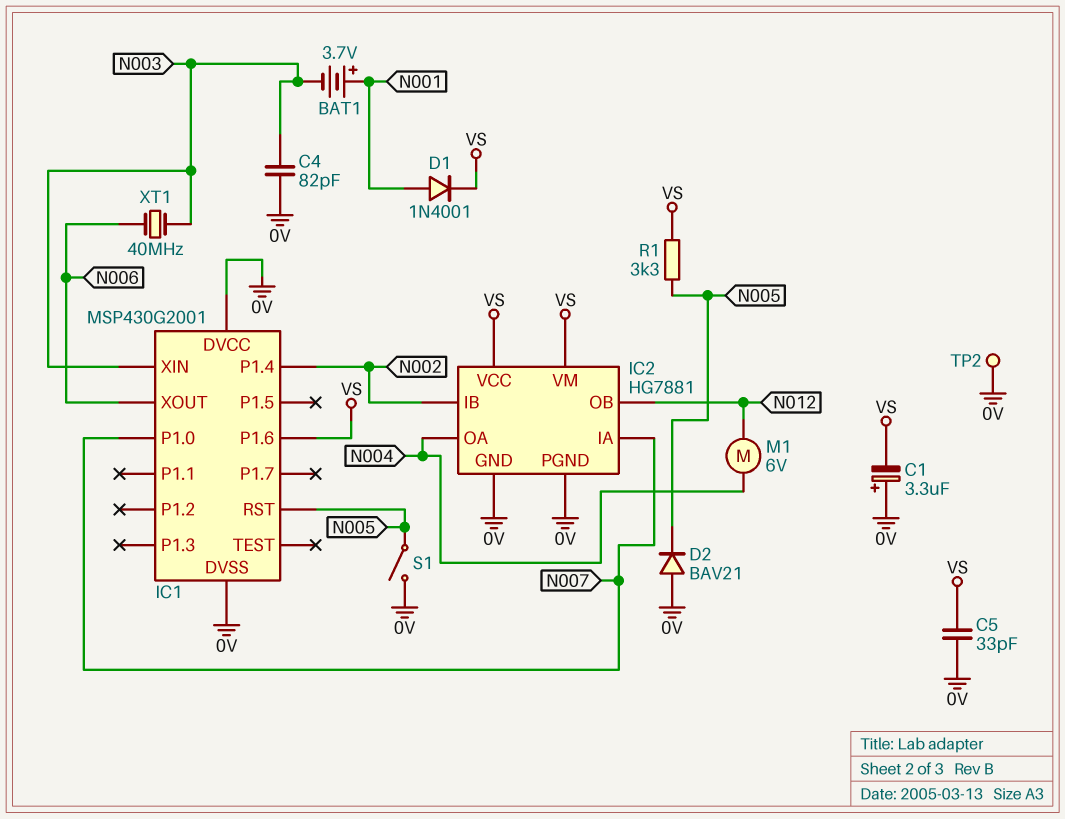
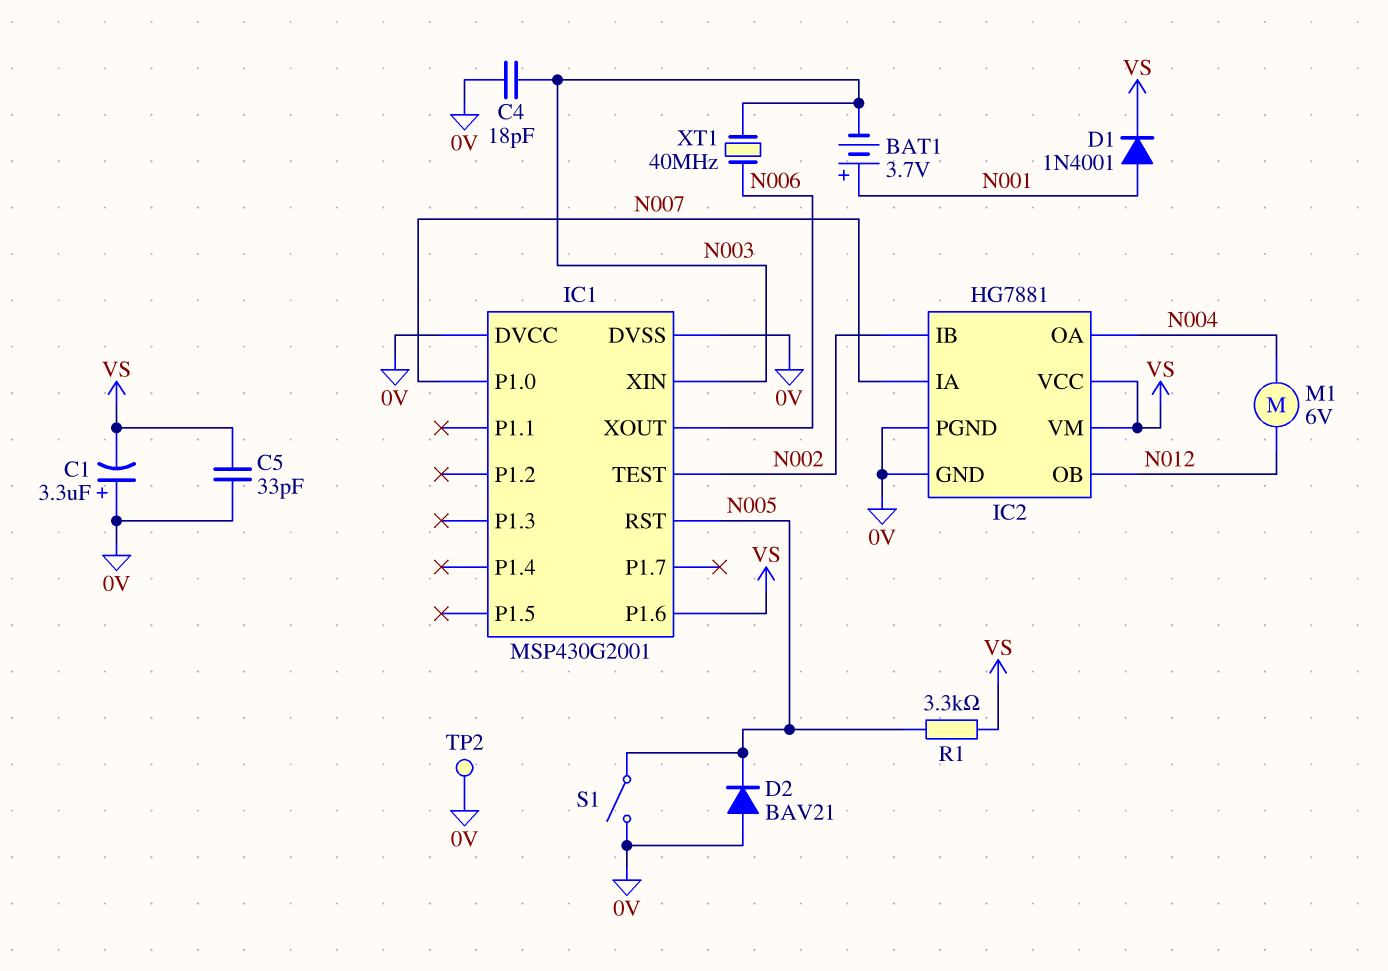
C4: 82pF (0V, N003) -> 18pF (0V, N003)
IC1 pin P1.4: N002 -> none
IC1 pin TEST: none -> N002

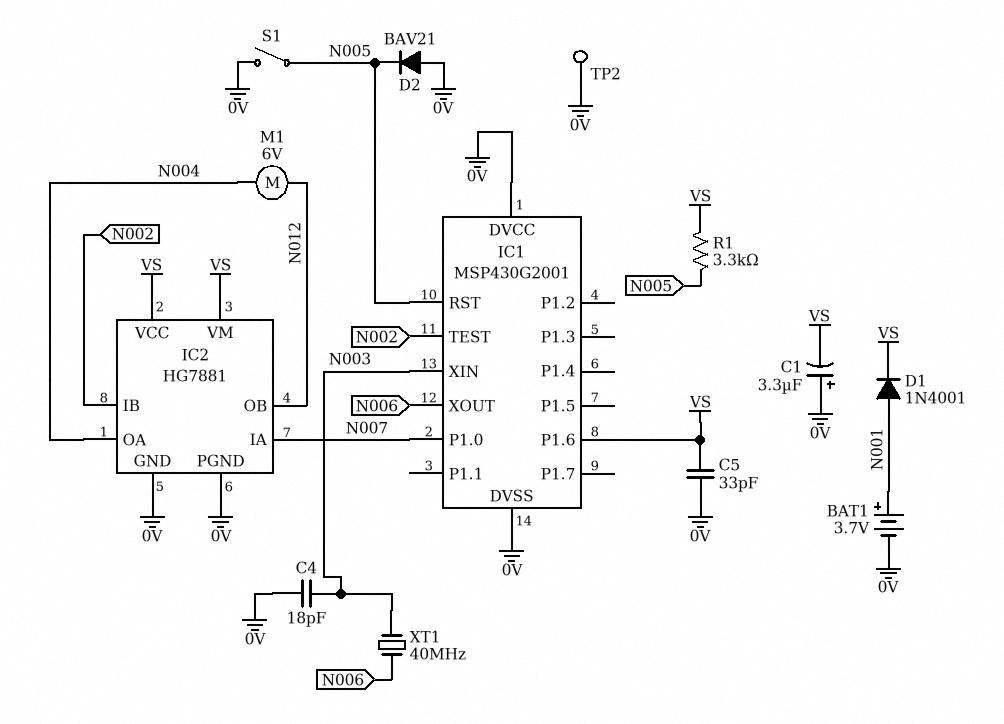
BAT1: 3.7V (plus N001, minus N003) -> 3.7V (plus N001, minus 0V)

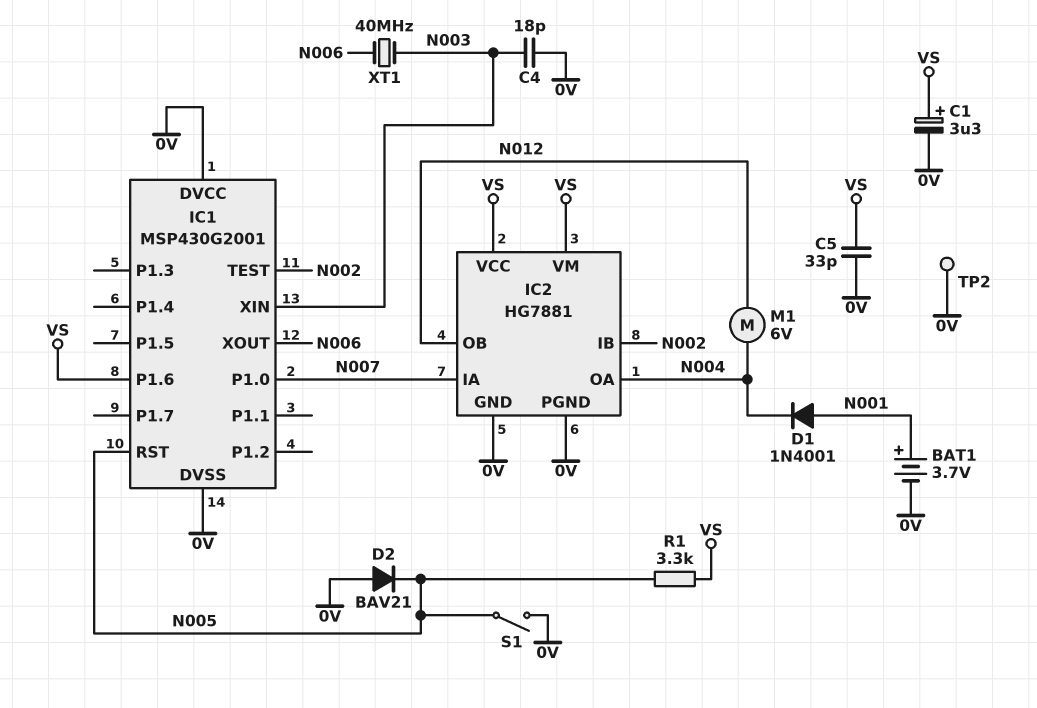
C1: 3.3uF (plus 0V, minus VS) -> 3.3uF (plus VS, minus 0V)
D1: diode 1N4001 (A N001, K VS) -> diode 1N4001 (A N001, K N004)

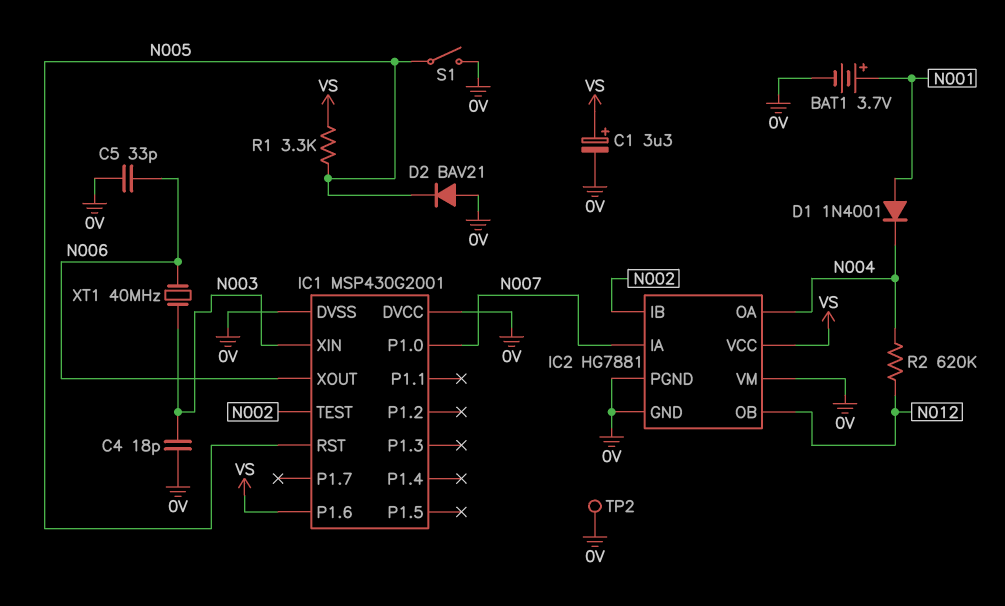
C5: 33pF (0V, VS) -> 33pF (0V, N006)
IC2 pin VM: VS -> 0V
M1: motor 6V (N004, N012) -> none
R2: none -> 620k (N004, N012)

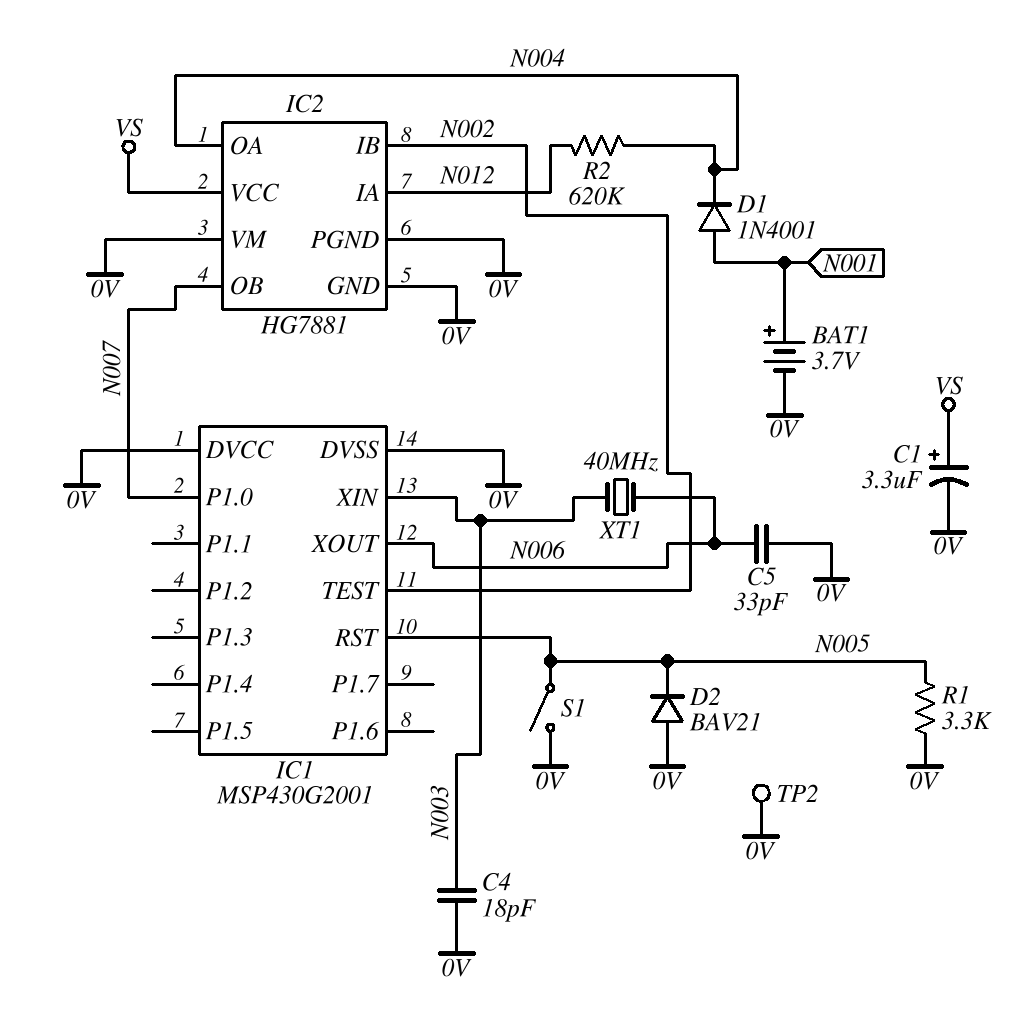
IC1 pin P1.6: VS -> none
IC2 pin IA: N007 -> N012
IC2 pin OB: N012 -> N007
R1: 3.3k (N005, VS) -> 3.3k (0V, N005)

